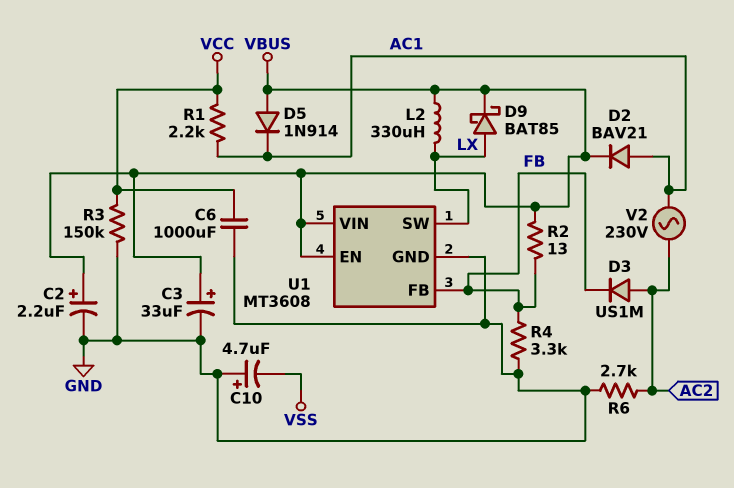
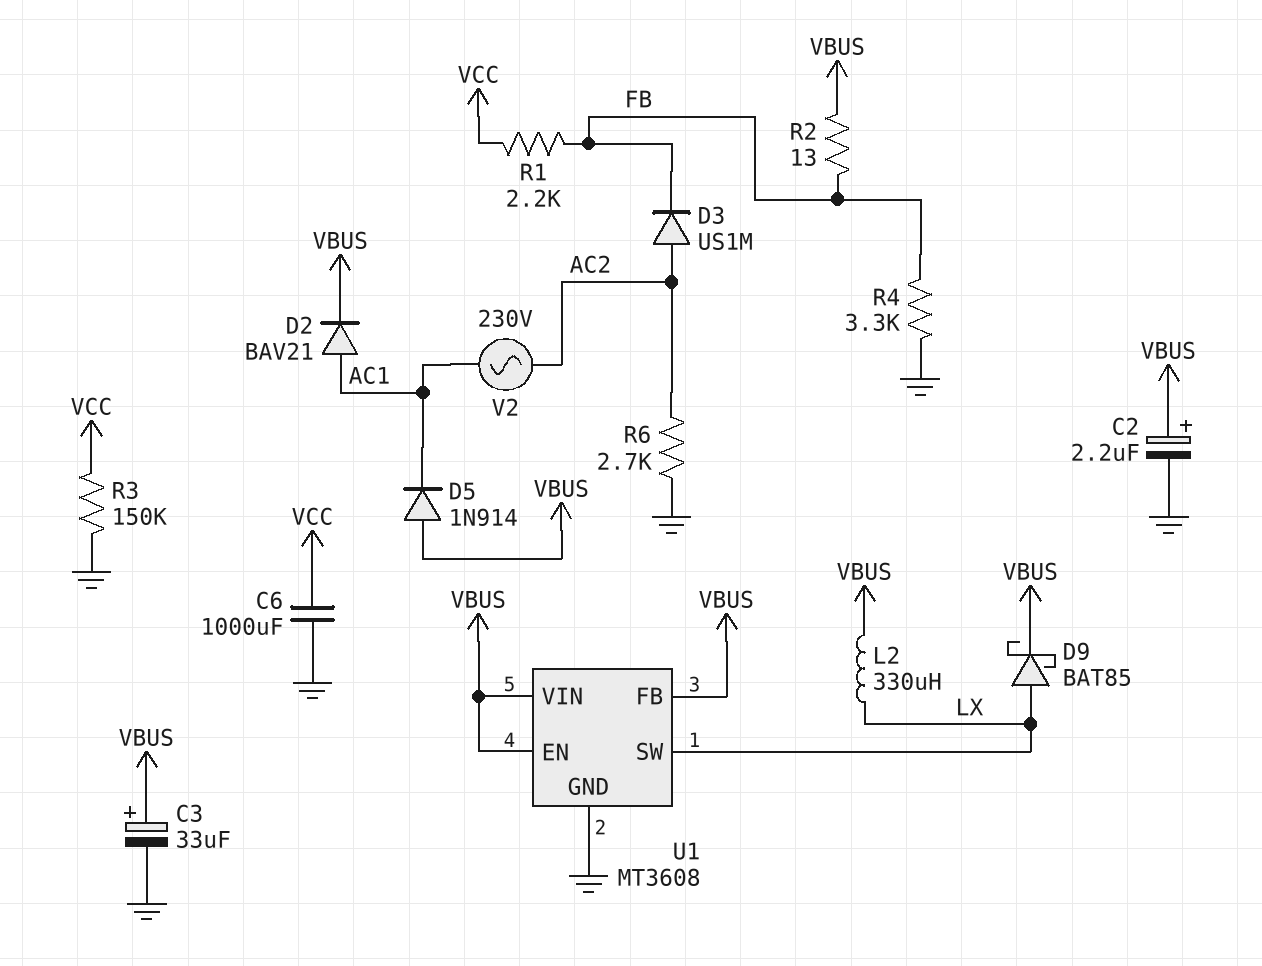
C10: 4.7uF (plus GND, minus VSS) -> none
R1: 2.2k (AC1, VCC) -> 2.2k (FB, VCC)
U1 pin FB: FB -> VBUS

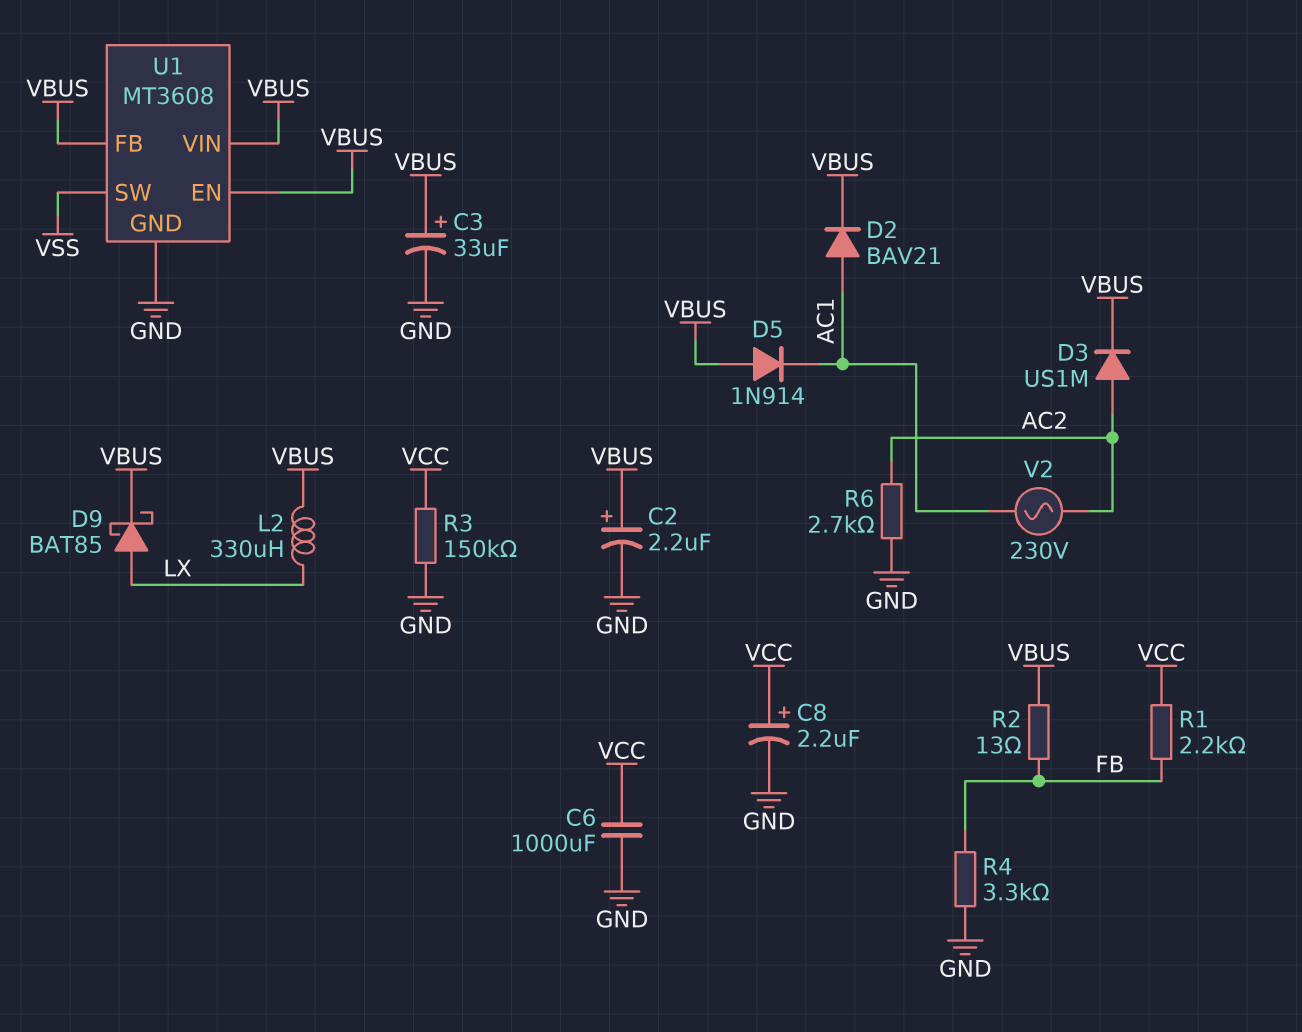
C8: none -> 2.2uF (plus VCC, minus GND)
D3: diode US1M (A AC2, K FB) -> diode US1M (A AC2, K VBUS)
U1 pin SW: LX -> VSS

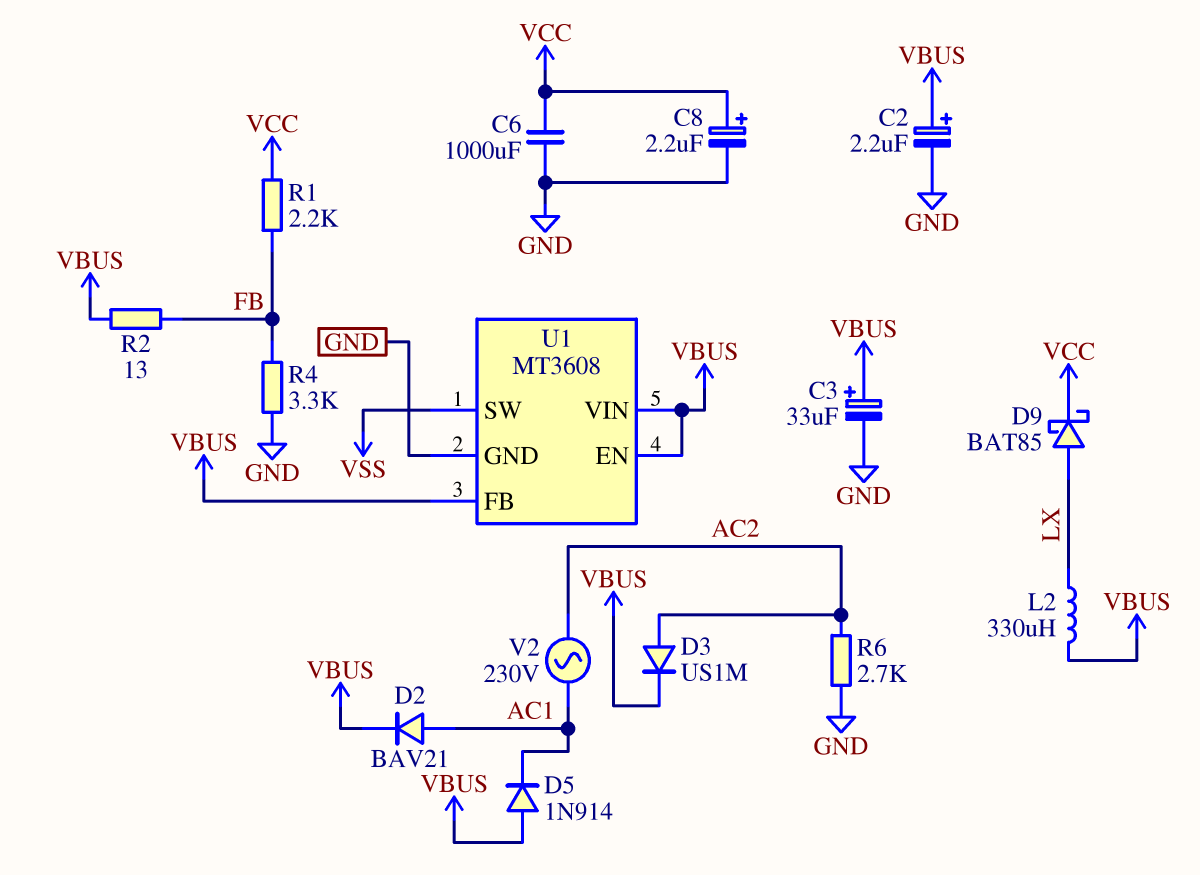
D9: schottky BAT85 (A LX, K VBUS) -> schottky BAT85 (A LX, K VCC)
R3: 150k (GND, VCC) -> none

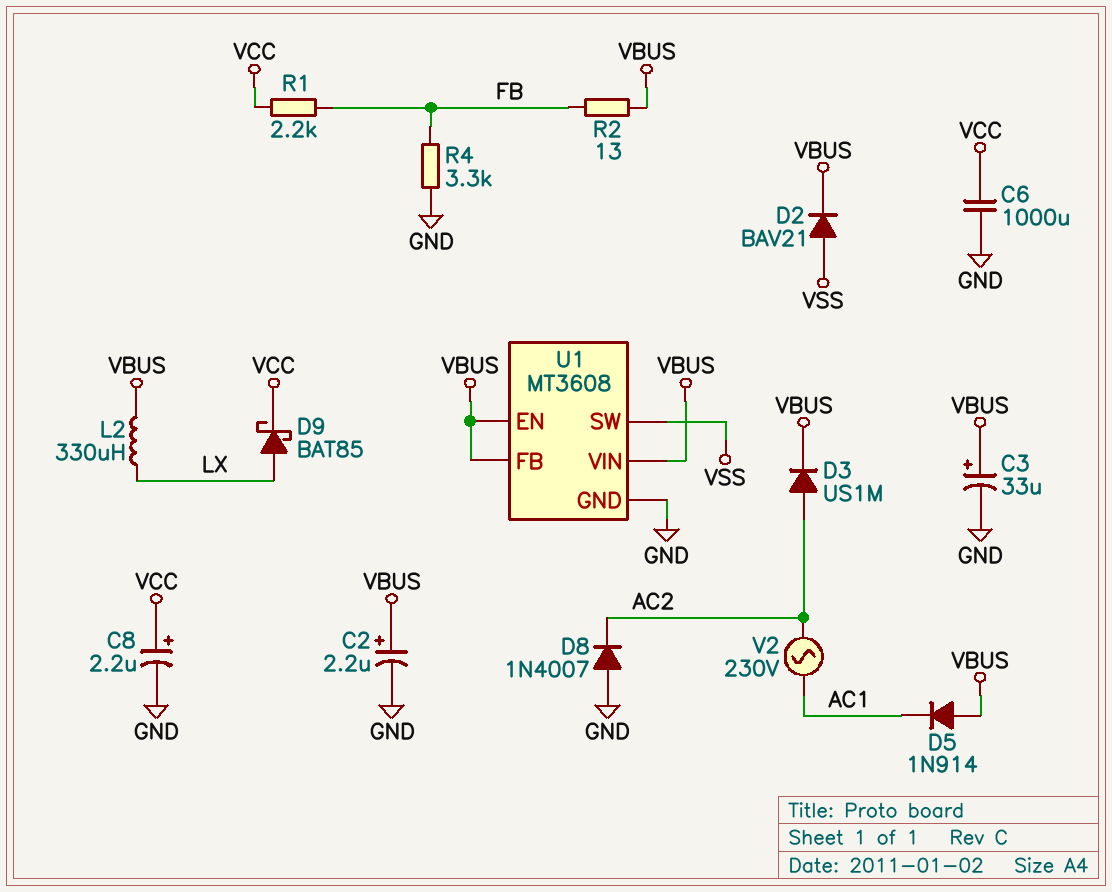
D2: diode BAV21 (A AC1, K VBUS) -> diode BAV21 (A VSS, K VBUS)
D8: none -> diode 1N4007 (A GND, K AC2)
R6: 2.7k (AC2, GND) -> none

